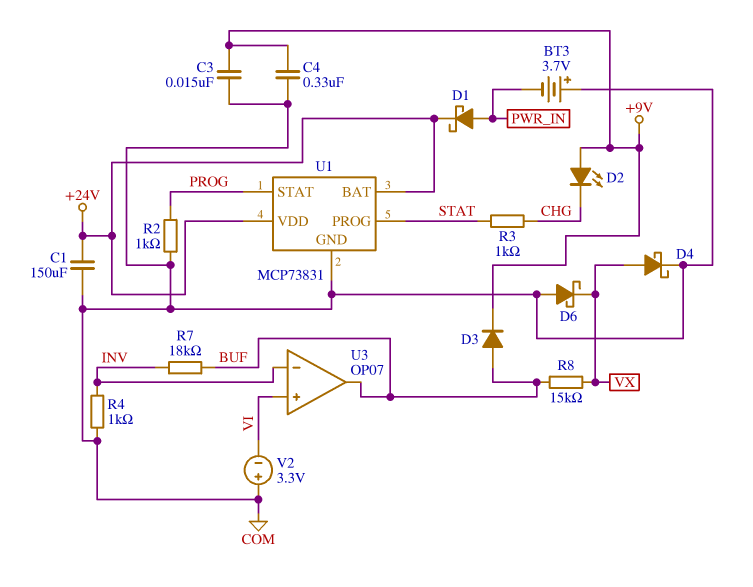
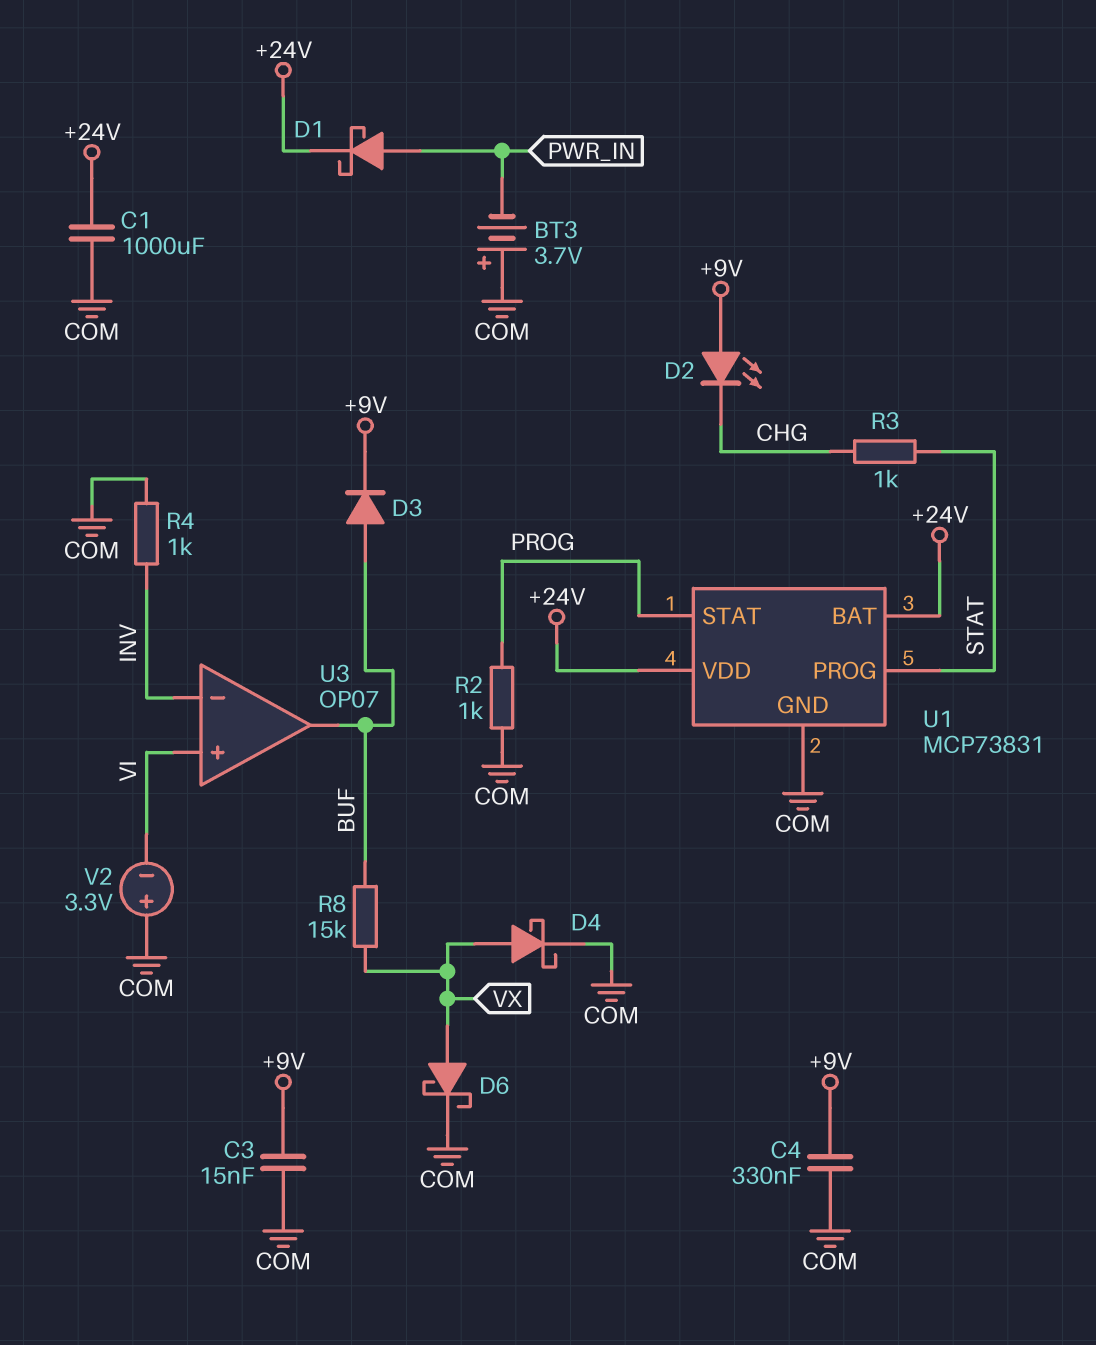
C1: 150uF (+24V, COM) -> 1000uF (+24V, COM)
D6: schottky (A COM, K VX) -> schottky (A VX, K COM)
R7: 18k (BUF, INV) -> none

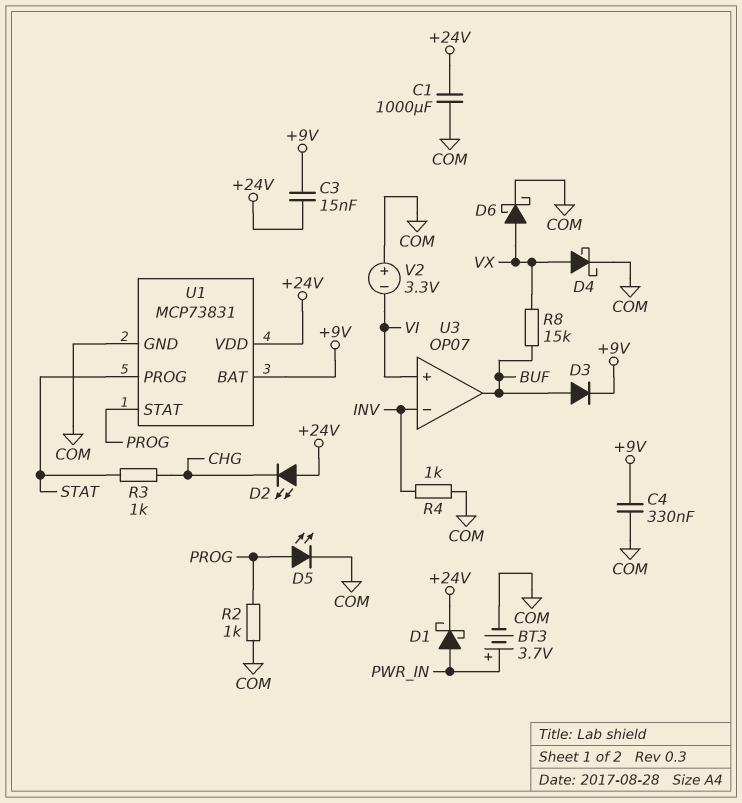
BT3: 3.7V (plus COM, minus PWR_IN) -> 3.7V (plus PWR_IN, minus COM)
C3: 15nF (+9V, COM) -> 15nF (+9V, +24V)
D2: LED (A +9V, K CHG) -> LED (A +24V, K CHG)
D5: none -> LED (A PROG, K COM)
U1 pin BAT: +24V -> +9V

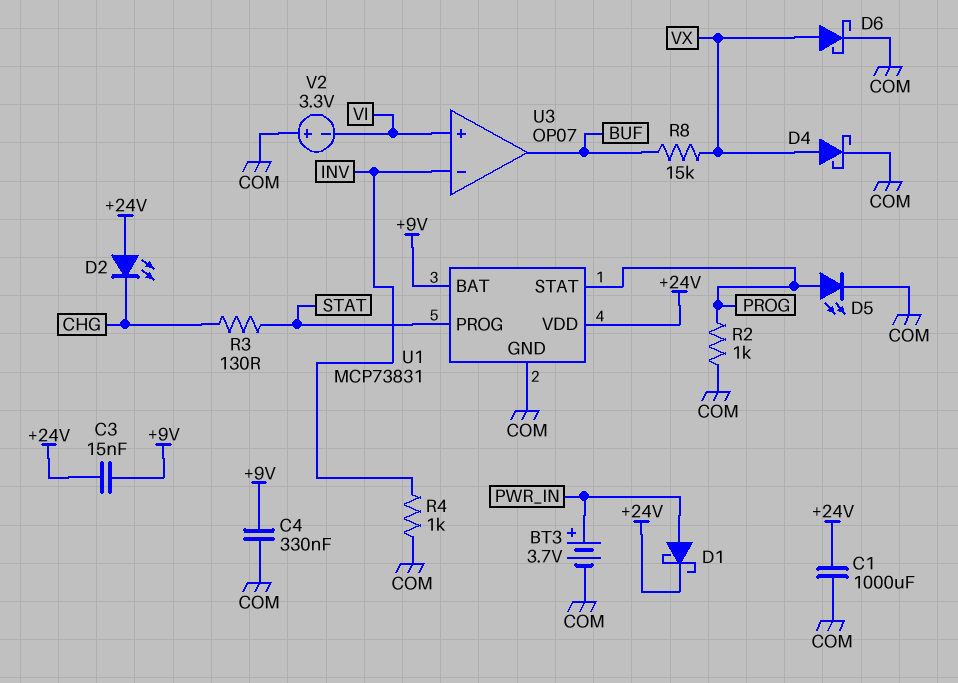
D3: diode (A BUF, K +9V) -> none
R3: 1k (CHG, STAT) -> 130 (CHG, STAT)

